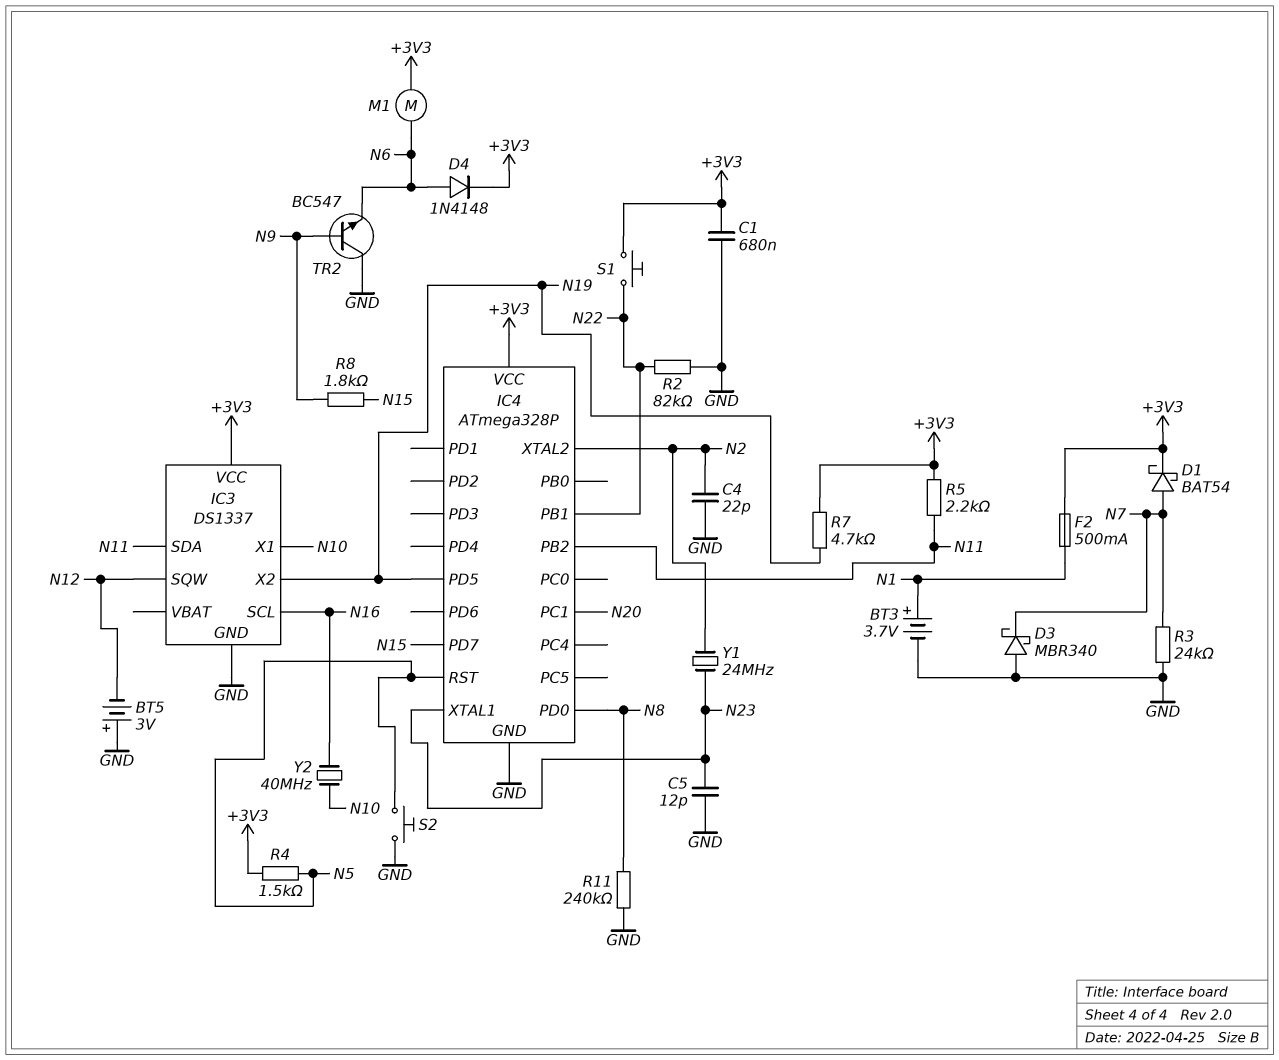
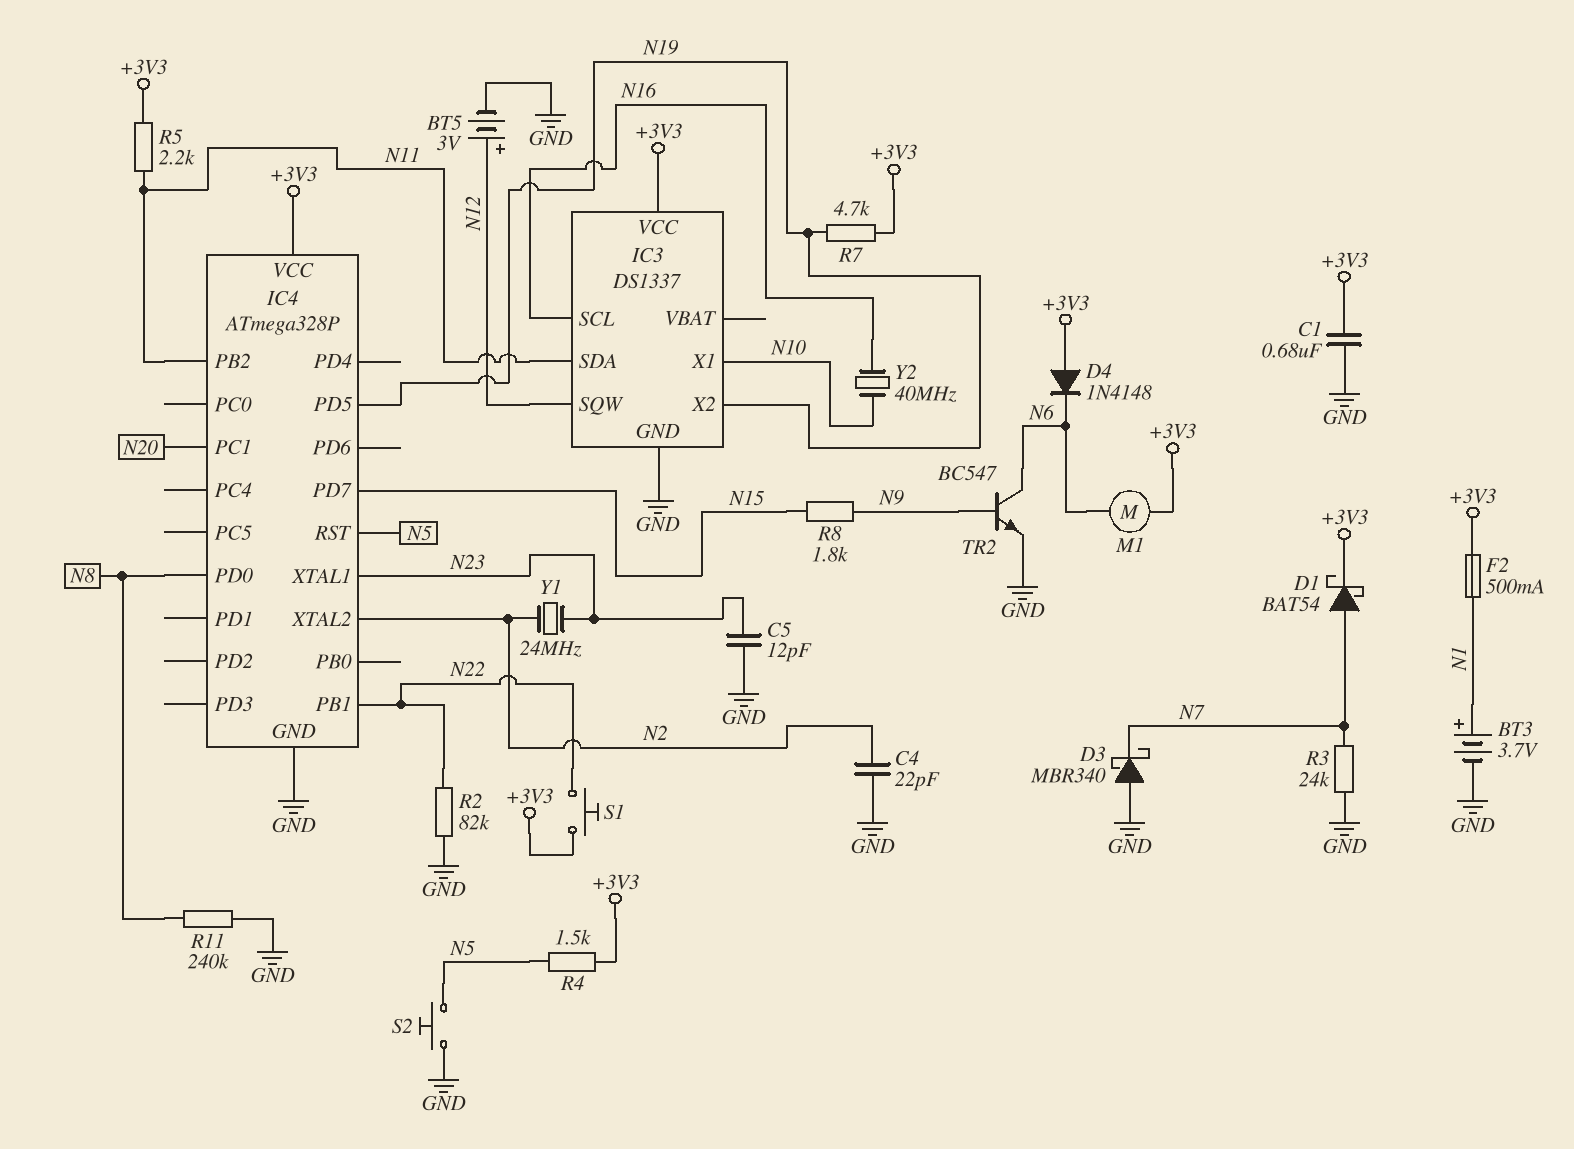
BT5: 3V (plus GND, minus N12) -> 3V (plus N12, minus GND)
D4: diode 1N4148 (A N6, K +3V3) -> diode 1N4148 (A +3V3, K N6)
TR2: NPN BC547 (B N9, C GND, E N6) -> NPN BC547 (B N9, C N6, E GND)

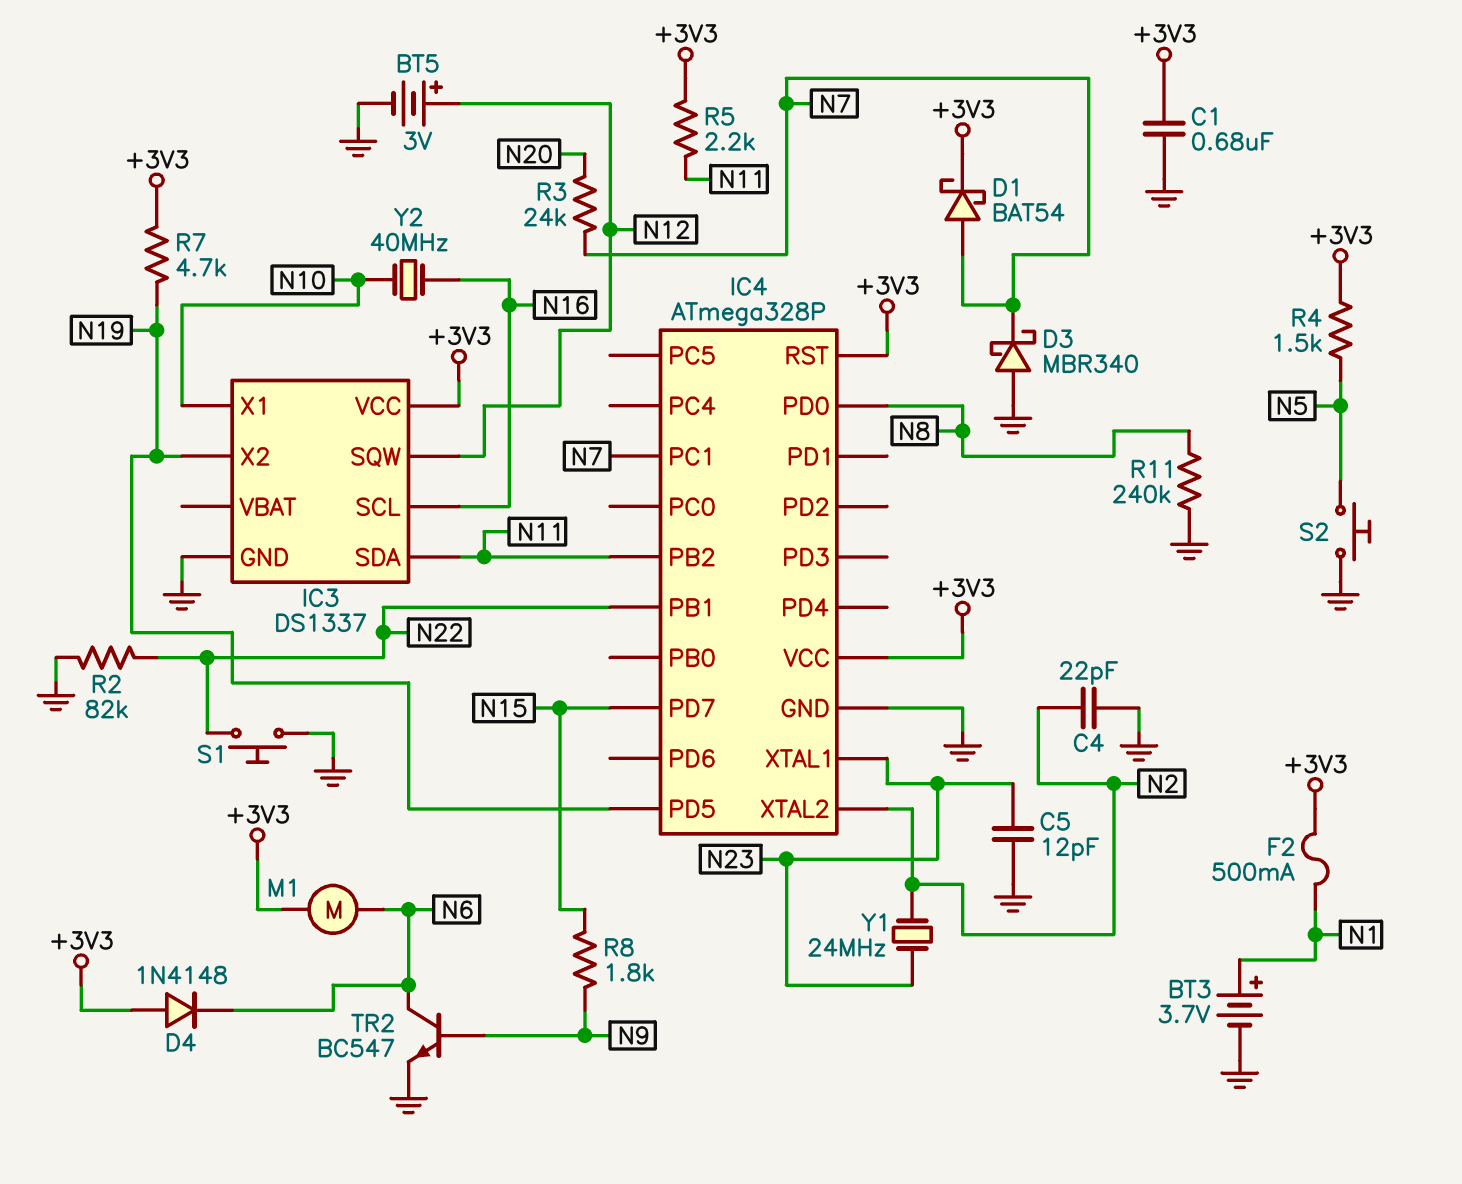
IC4 pin PC1: N20 -> N7
IC4 pin RST: N5 -> +3V3
R3: 24k (GND, N7) -> 24k (N7, N20)
S1: button (+3V3, N22) -> button (GND, N22)

